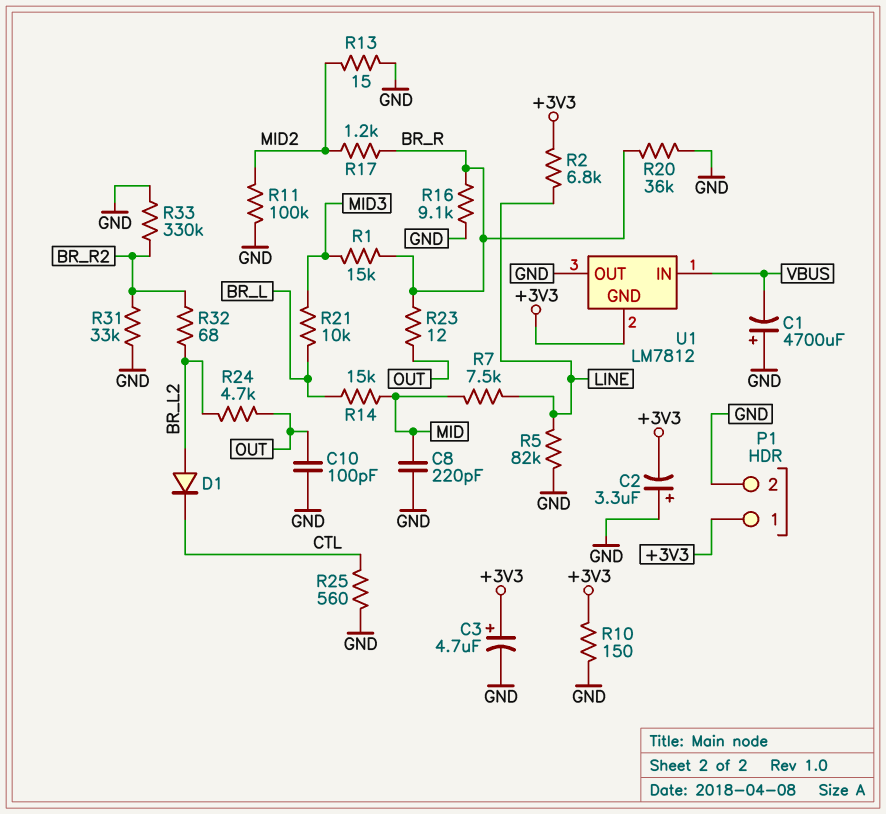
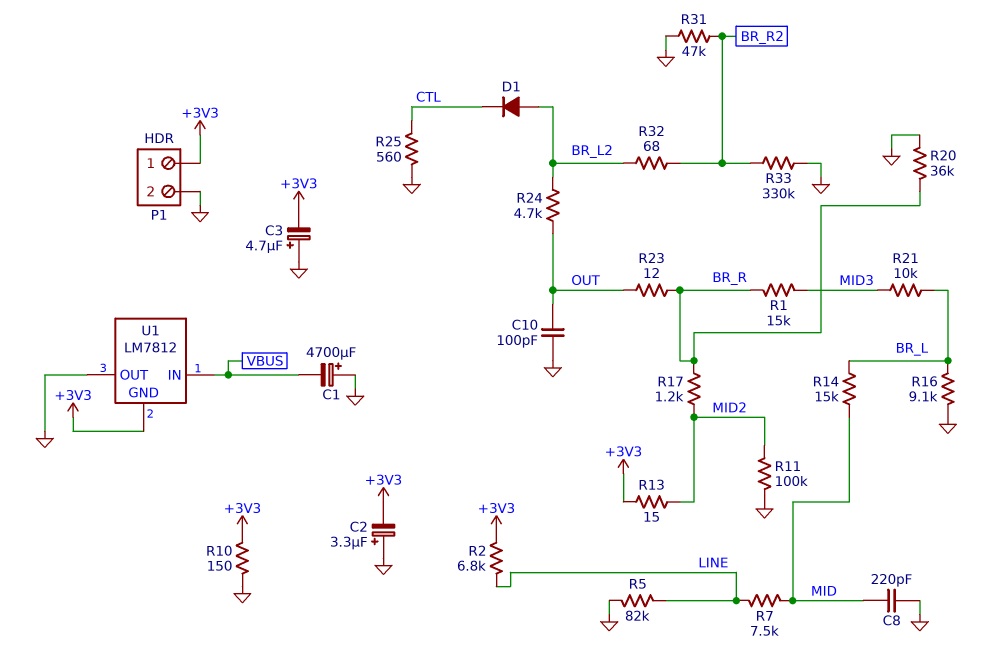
C3: 4.7uF (plus +3V3, minus GND) -> 4.7uF (plus GND, minus +3V3)
R13: 15 (GND, MID2) -> 15 (+3V3, MID2)
R16: 9.1k (BR_R, GND) -> 9.1k (BR_L, GND)
R31: 33k (BR_R2, GND) -> 47k (BR_R2, GND)

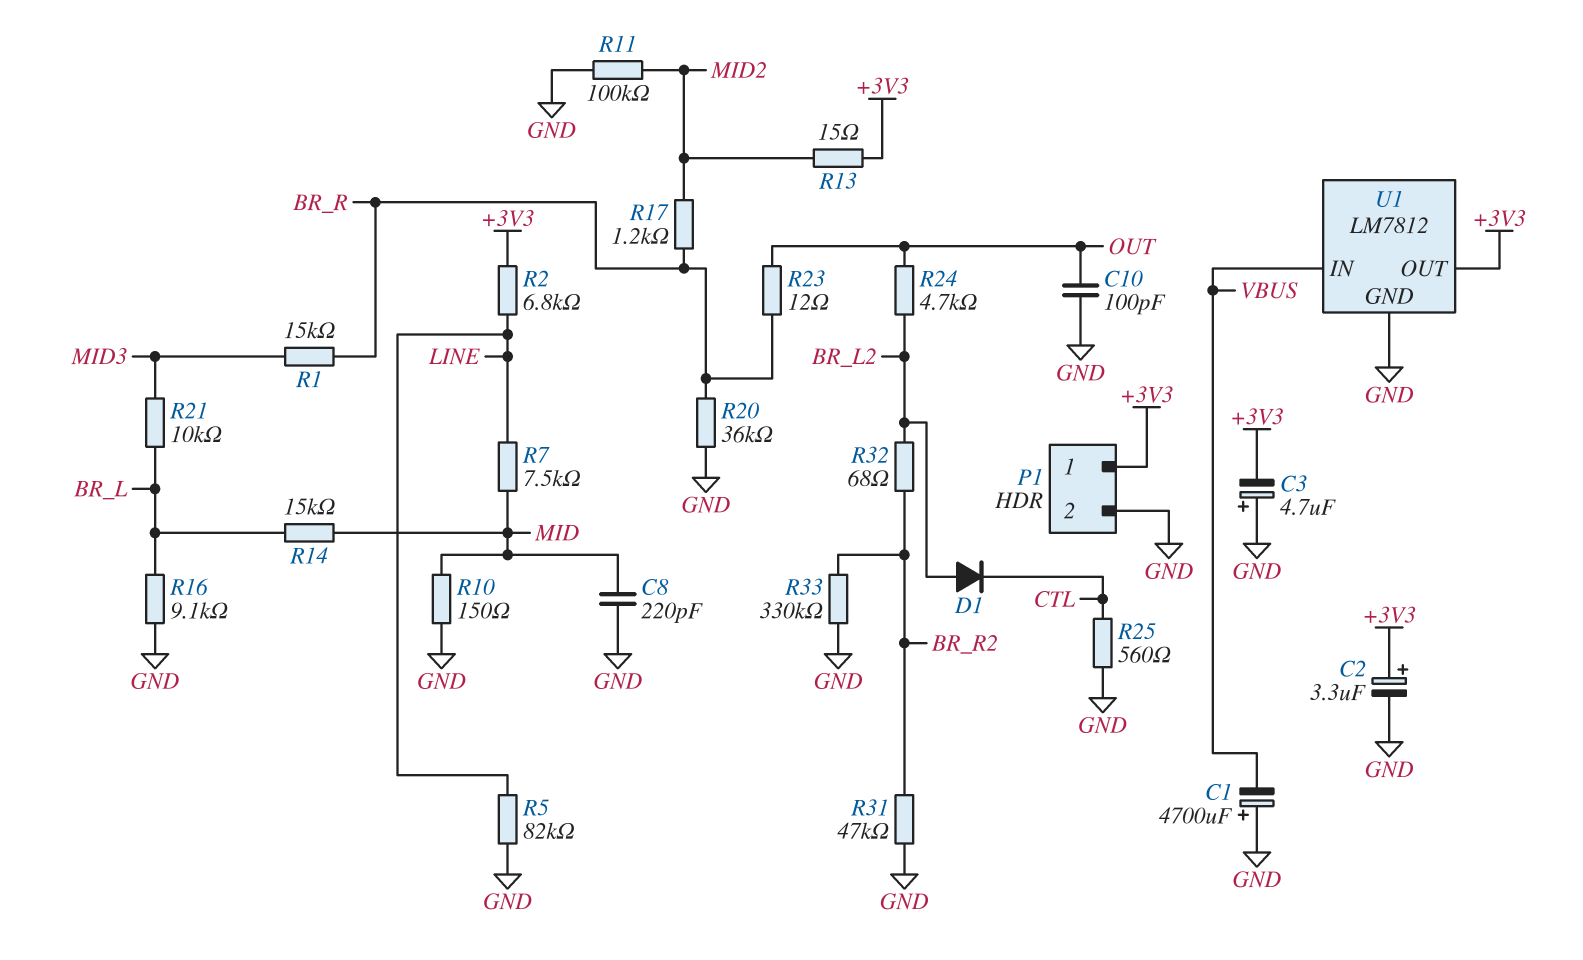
C2: 3.3uF (plus GND, minus +3V3) -> 3.3uF (plus +3V3, minus GND)
R10: 150 (+3V3, GND) -> 150 (GND, MID)
U1 pin GND: +3V3 -> GND
U1 pin OUT: GND -> +3V3

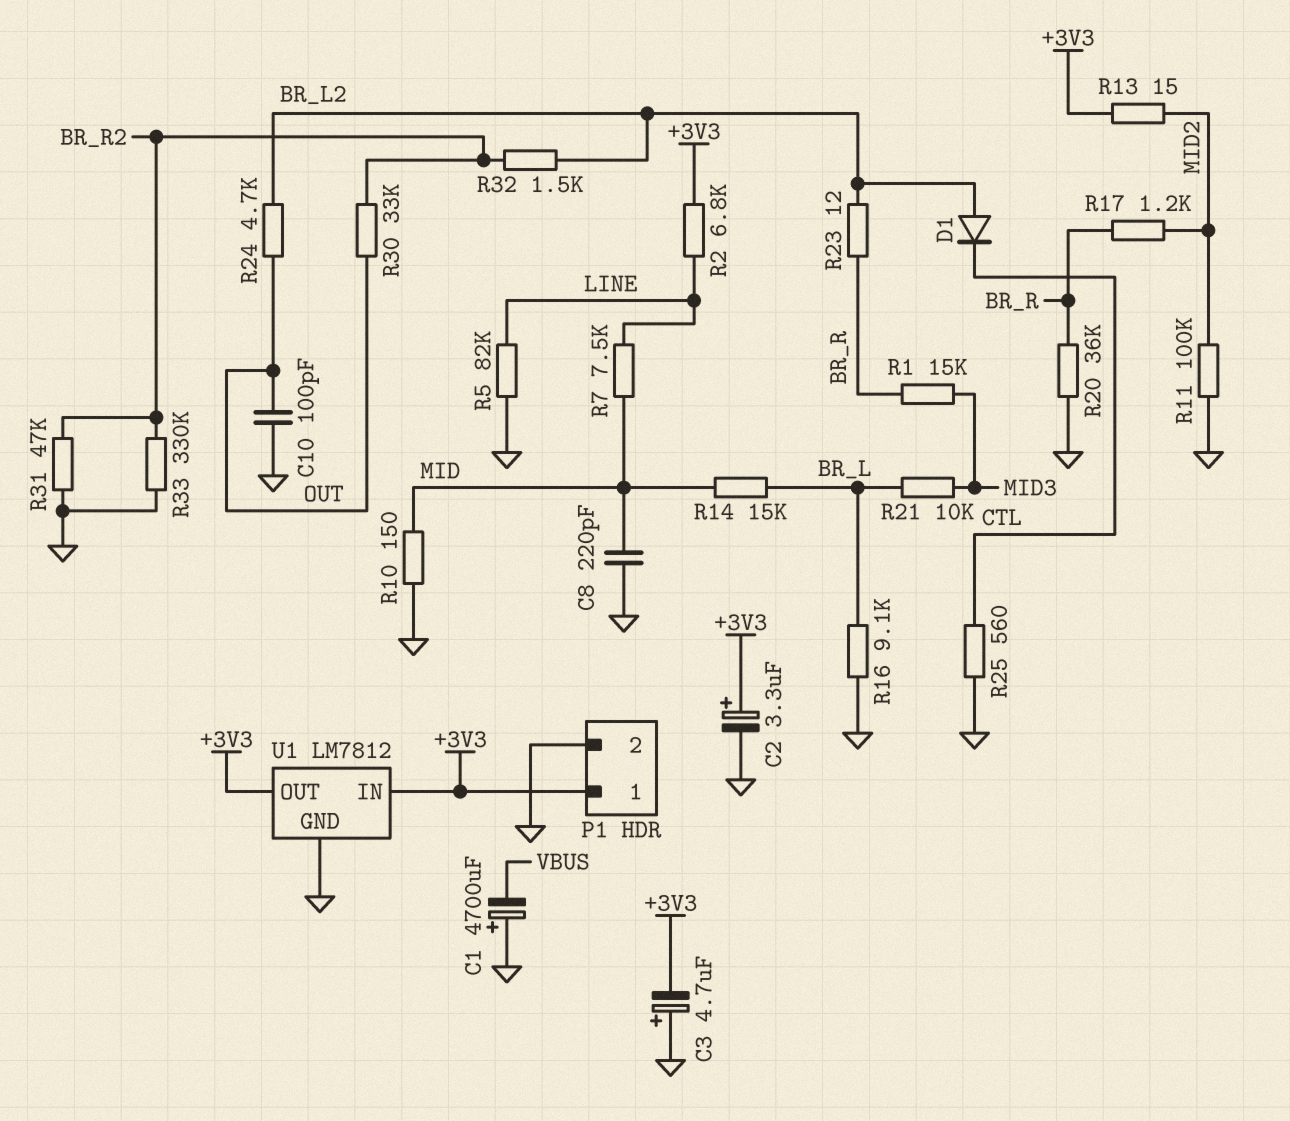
R23: 12 (BR_R, OUT) -> 12 (BR_L2, BR_R)
R30: none -> 33k (BR_R2, OUT)
R32: 68 (BR_L2, BR_R2) -> 1.5k (BR_L2, BR_R2)
U1 pin IN: VBUS -> +3V3

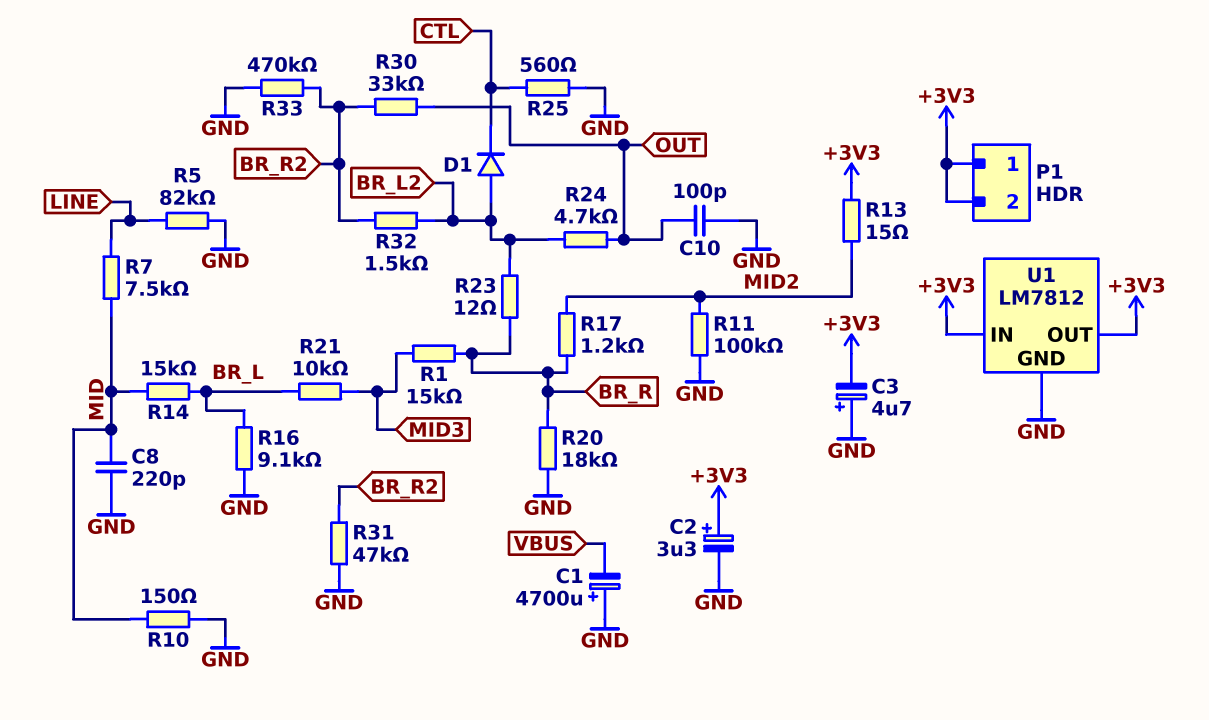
P1 pin 2: GND -> +3V3
R2: 6.8k (+3V3, LINE) -> none
R20: 36k (BR_R, GND) -> 18k (BR_R, GND)
R33: 330k (BR_R2, GND) -> 470k (BR_R2, GND)

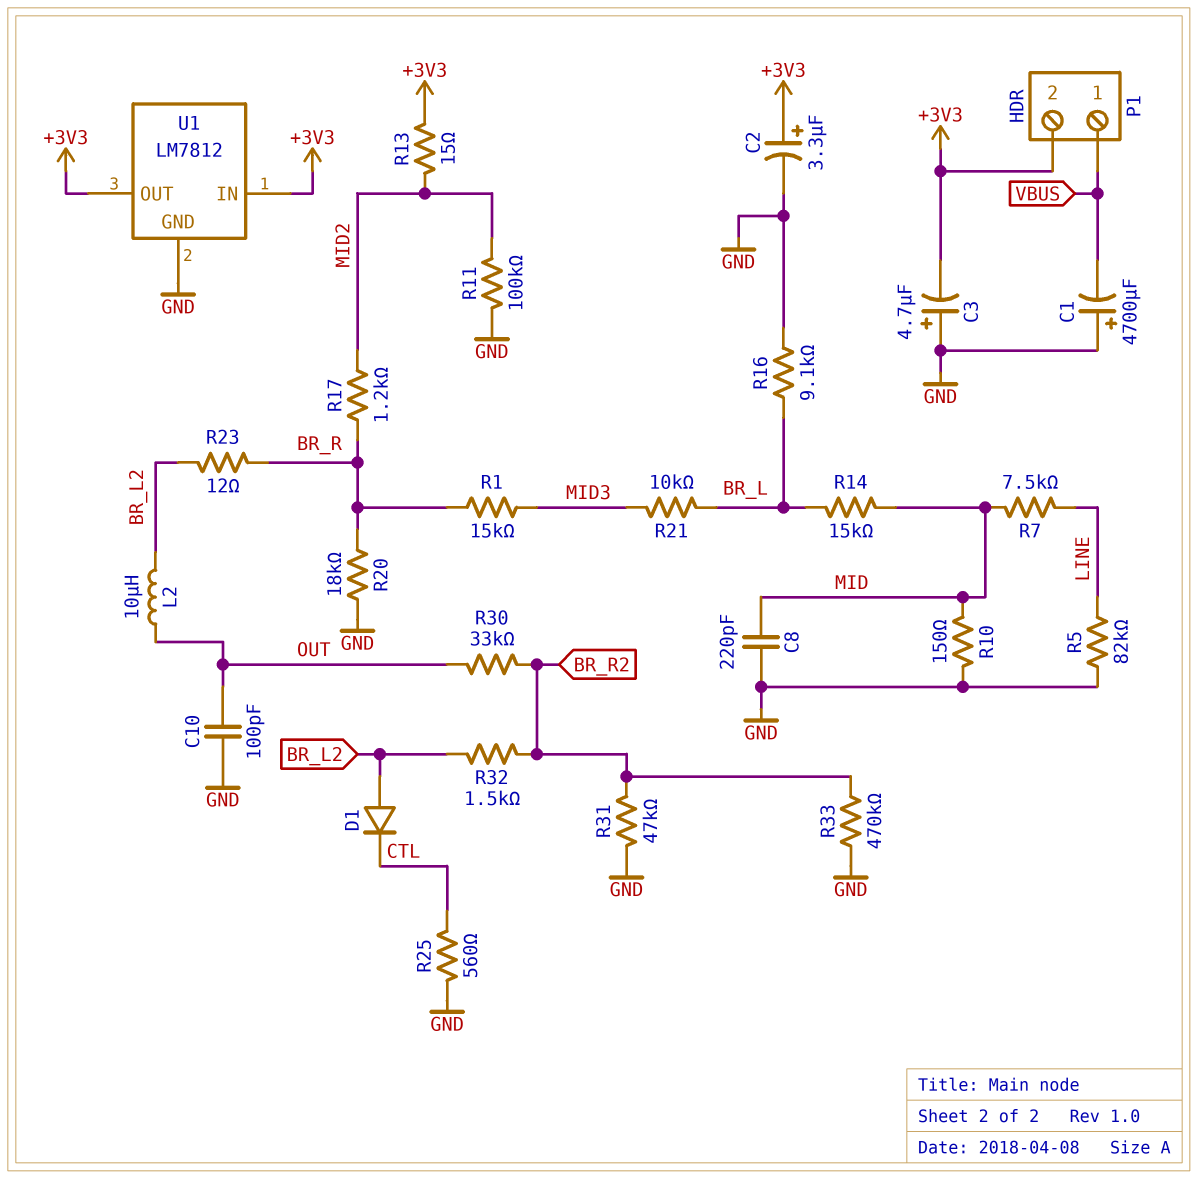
L2: none -> 10uH (BR_L2, OUT)
P1 pin 1: +3V3 -> VBUS
R24: 4.7k (BR_L2, OUT) -> none

